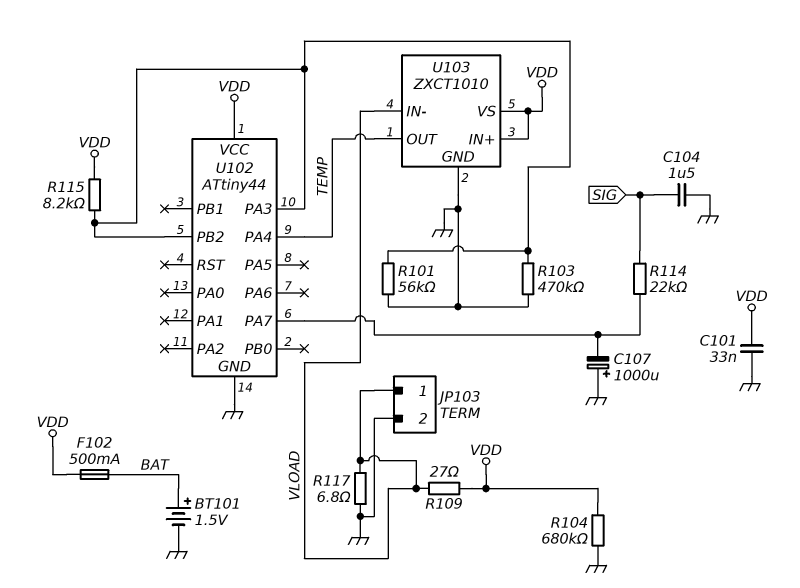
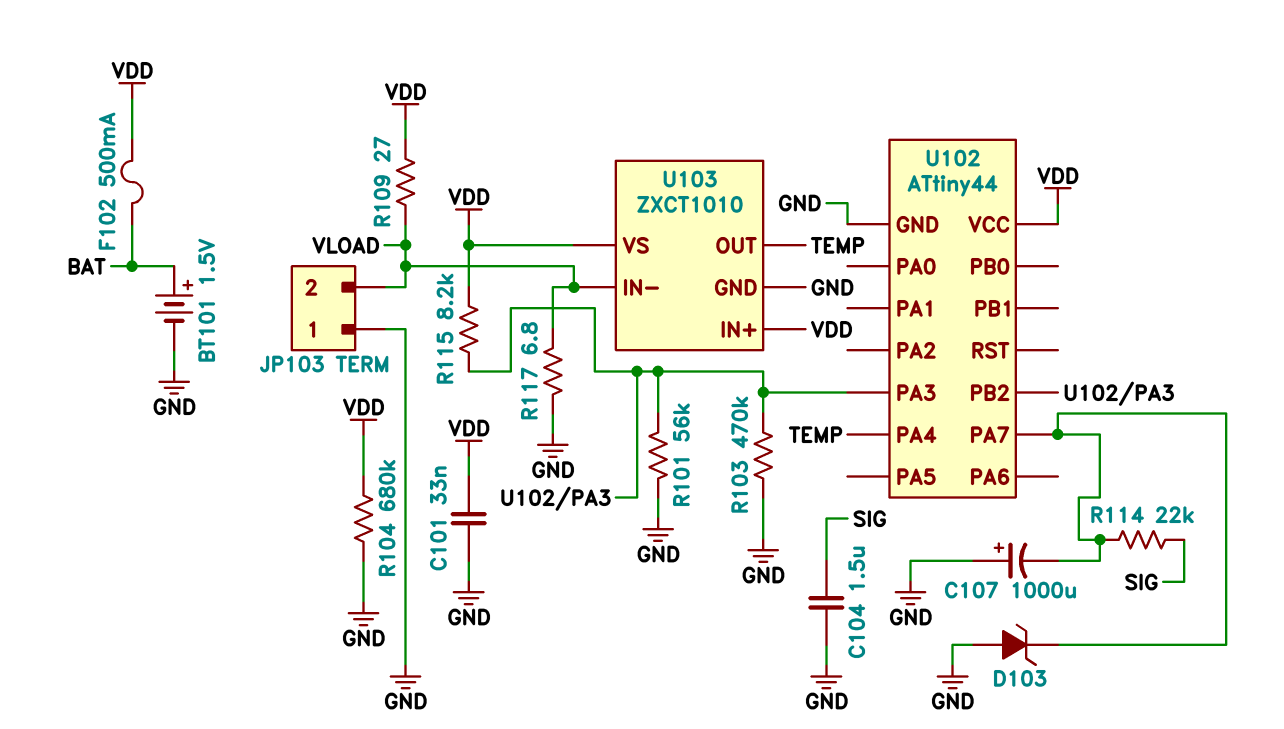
D103: none -> zener (A GND, K U102/PA7)
JP103 pin 1: VLOAD -> GND
JP103 pin 2: GND -> VLOAD

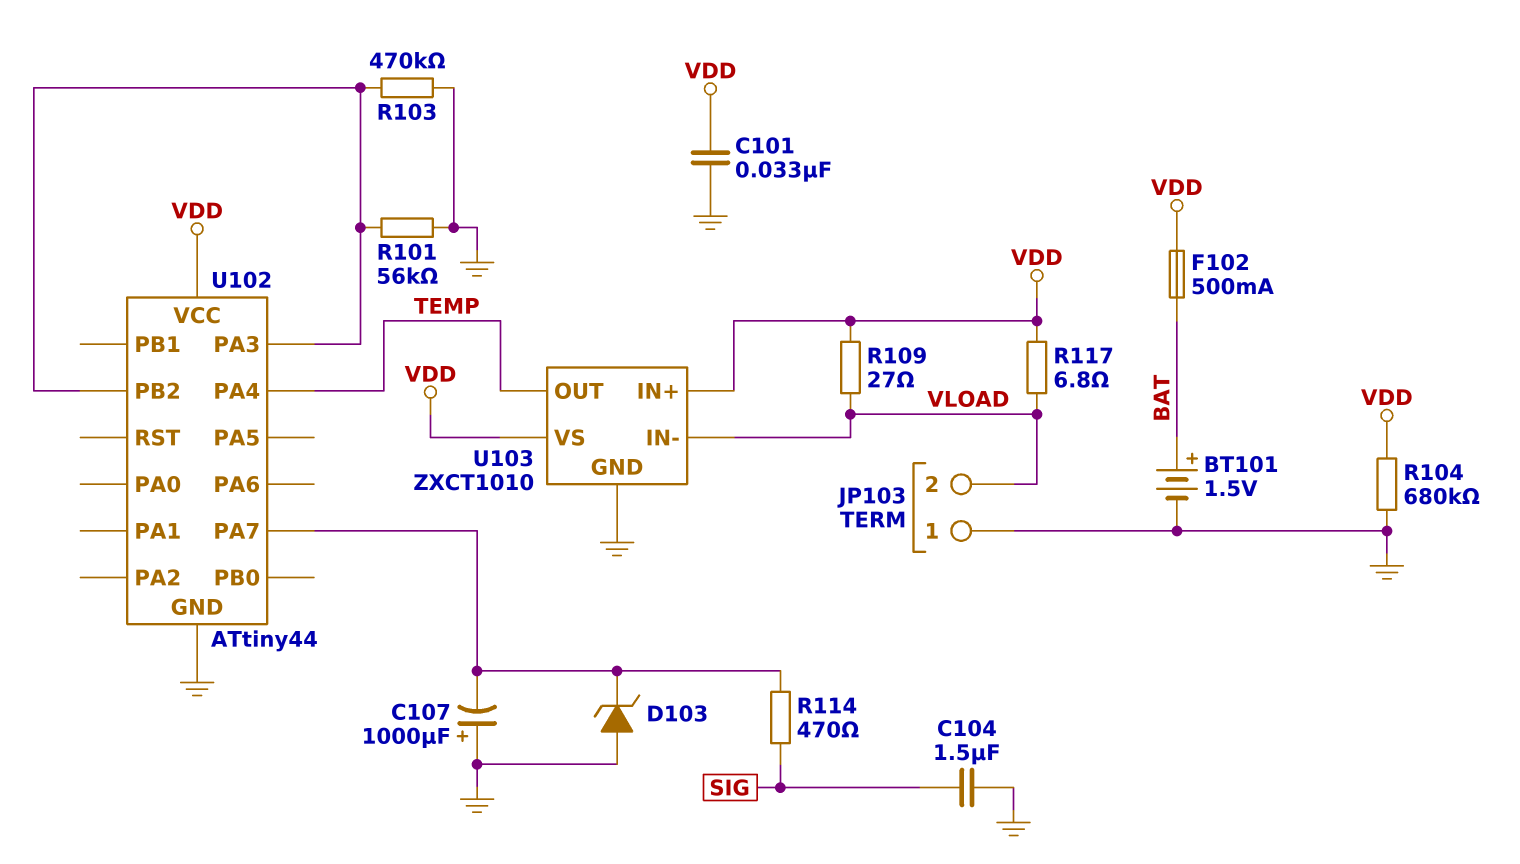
R114: 22k (SIG, U102/PA7) -> 470 (SIG, U102/PA7)
R115: 8.2k (U102/PA3, VDD) -> none
R117: 6.8 (GND, VLOAD) -> 6.8 (VDD, VLOAD)

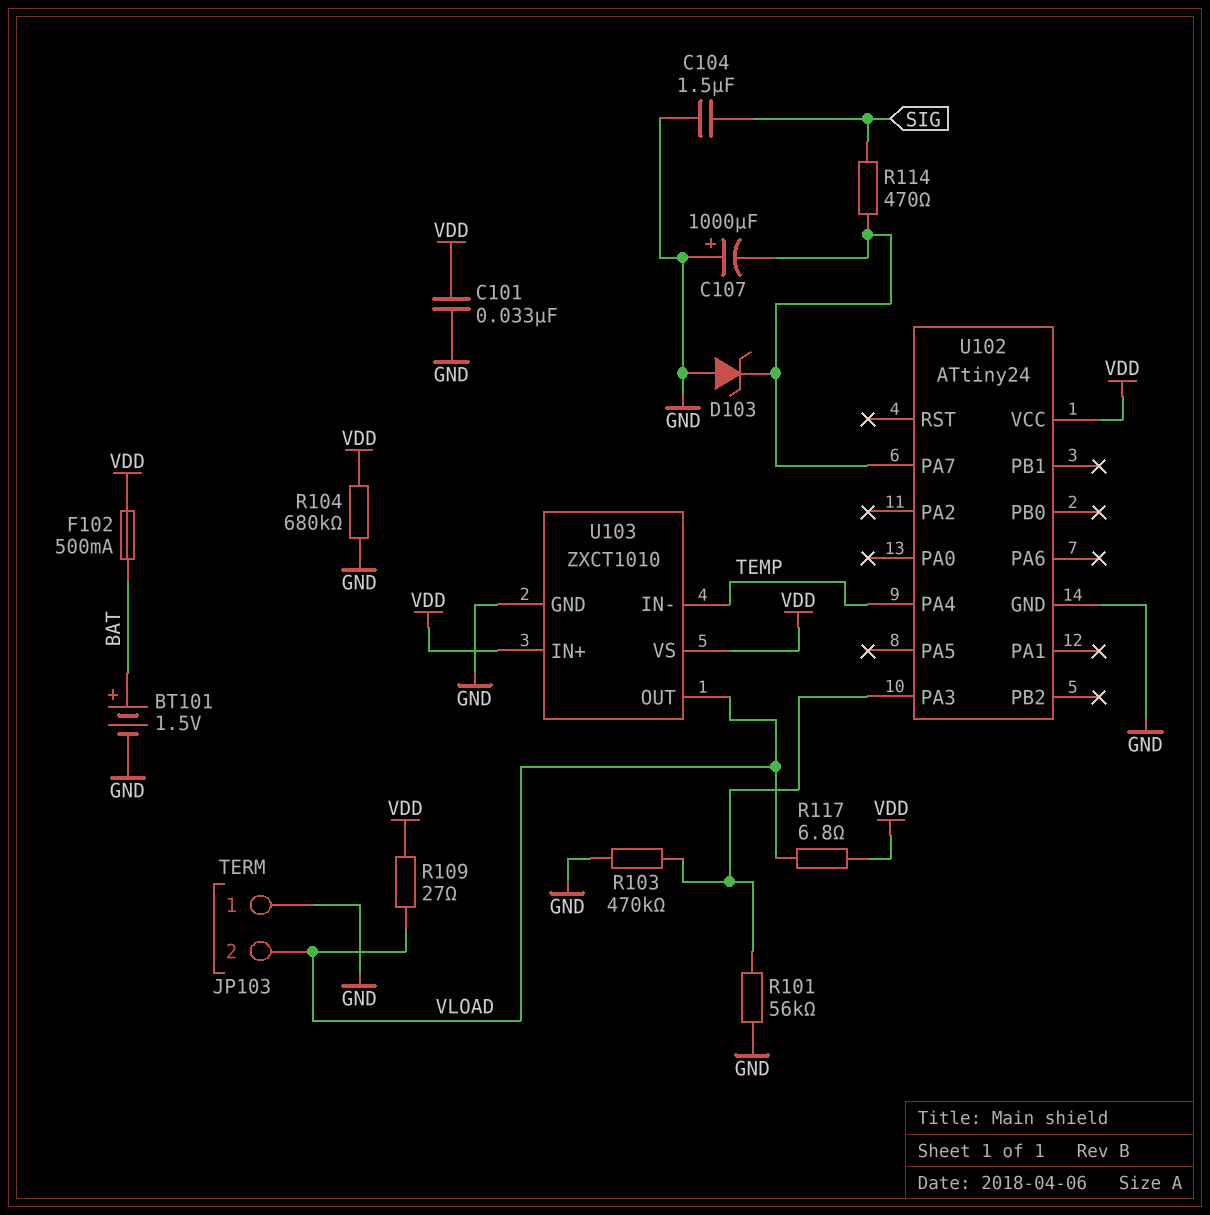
U102: ATtiny44 -> ATtiny24
U102 pin PB2: U102/PA3 -> none
U103 pin IN-: VLOAD -> TEMP
U103 pin OUT: TEMP -> VLOAD

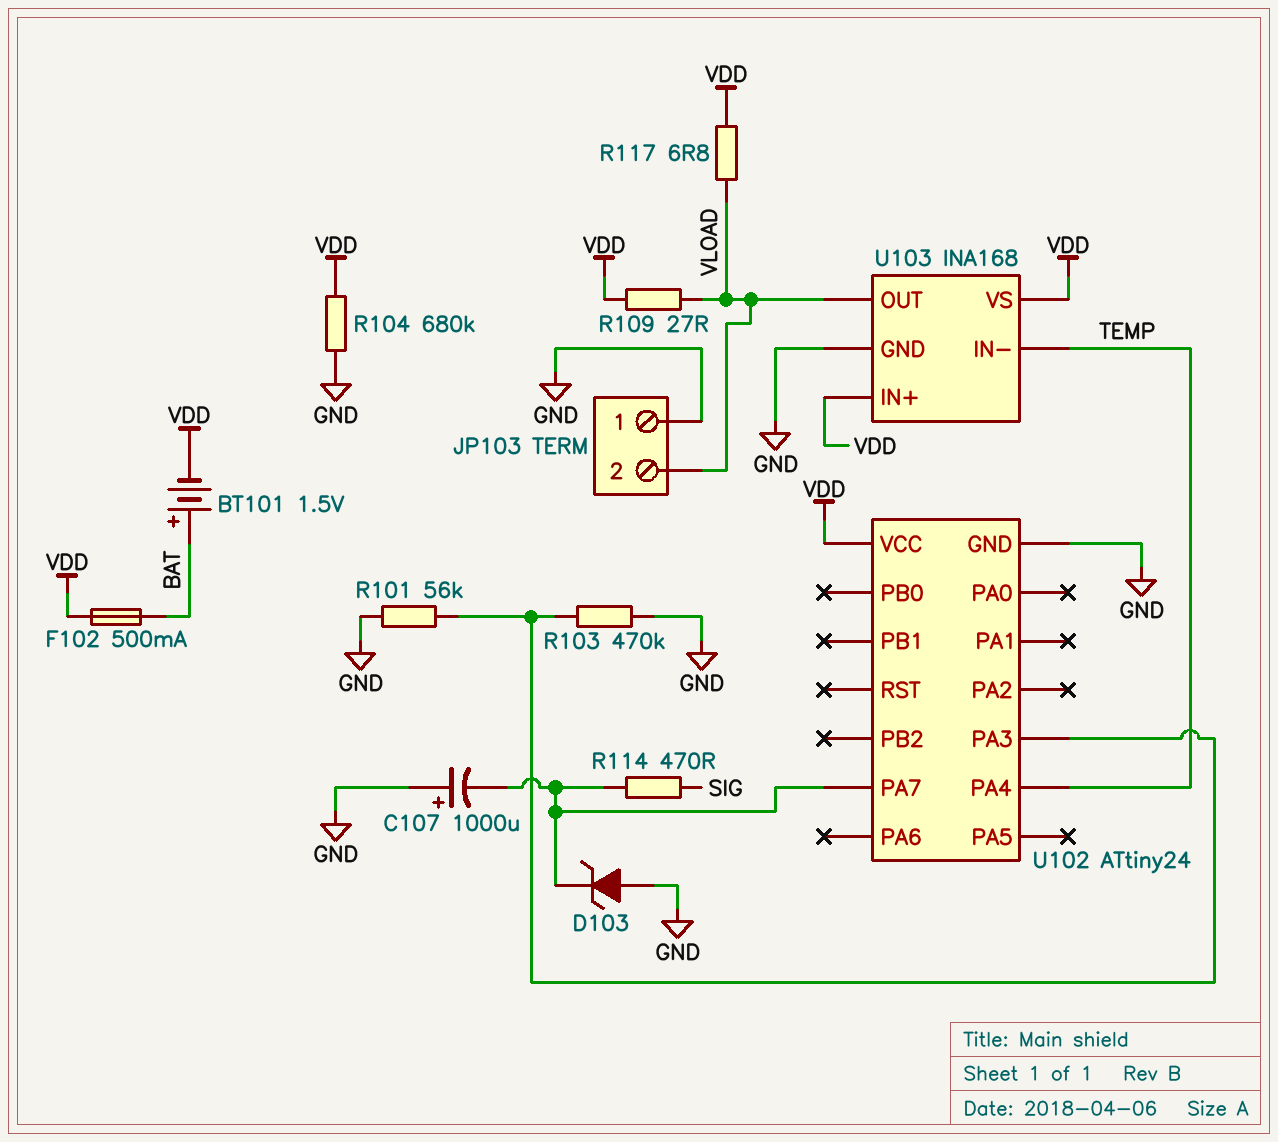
BT101: 1.5V (plus BAT, minus GND) -> 1.5V (plus BAT, minus VDD)
C101: 33nF (GND, VDD) -> none
C104: 1.5uF (GND, SIG) -> none
U103: ZXCT1010 -> INA168

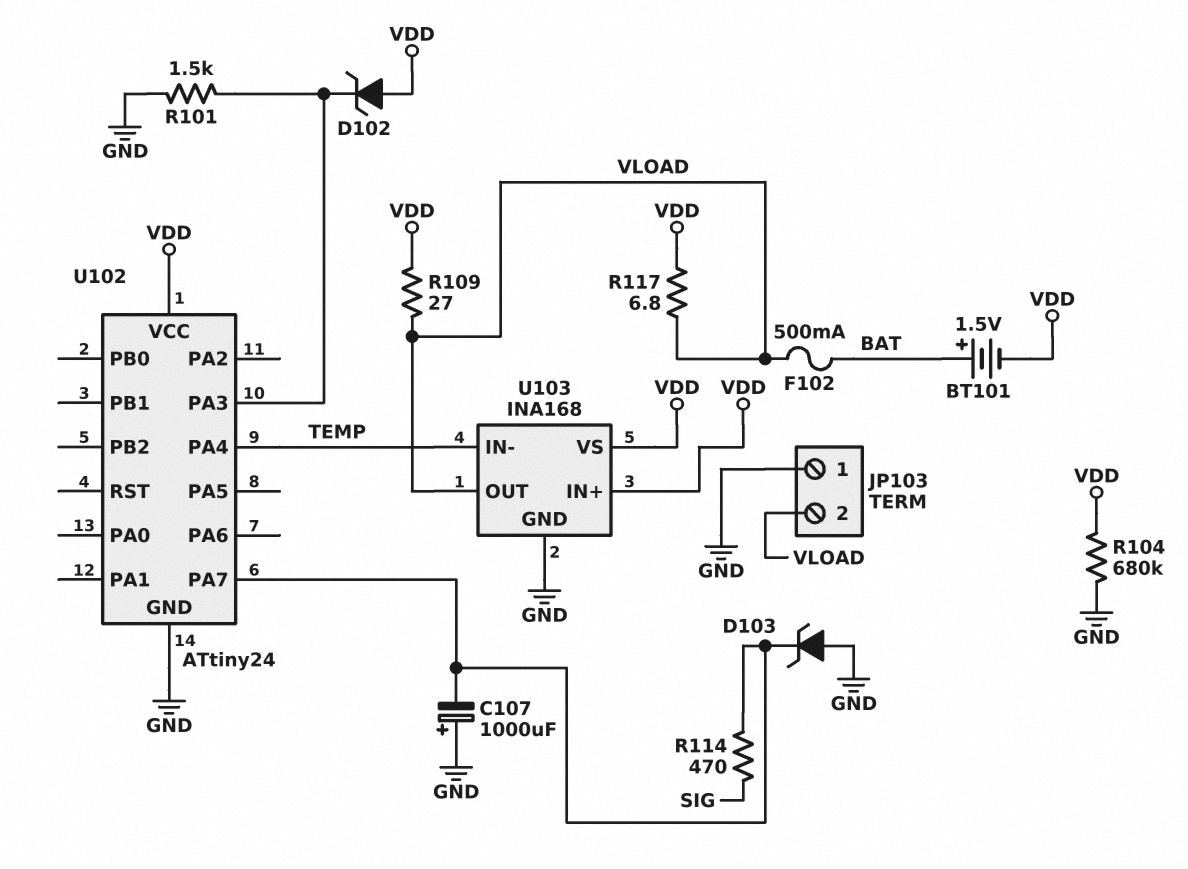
D102: none -> zener (A VDD, K U102/PA3)
F102: 500mA (BAT, VDD) -> 500mA (BAT, VLOAD)
R101: 56k (GND, U102/PA3) -> 1.5k (GND, U102/PA3)
R103: 470k (GND, U102/PA3) -> none

